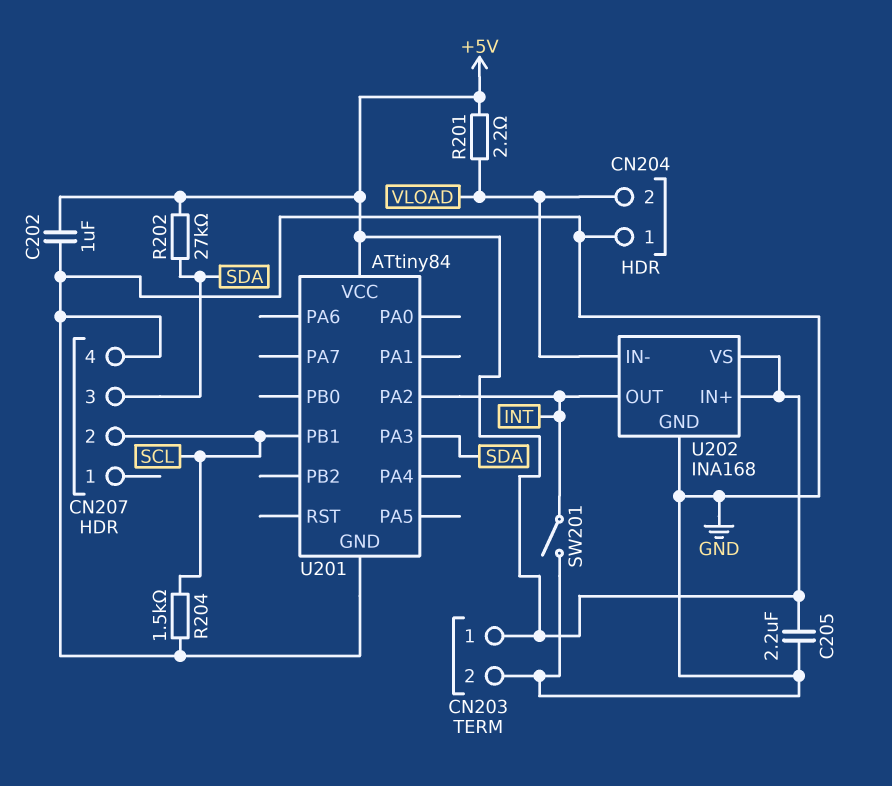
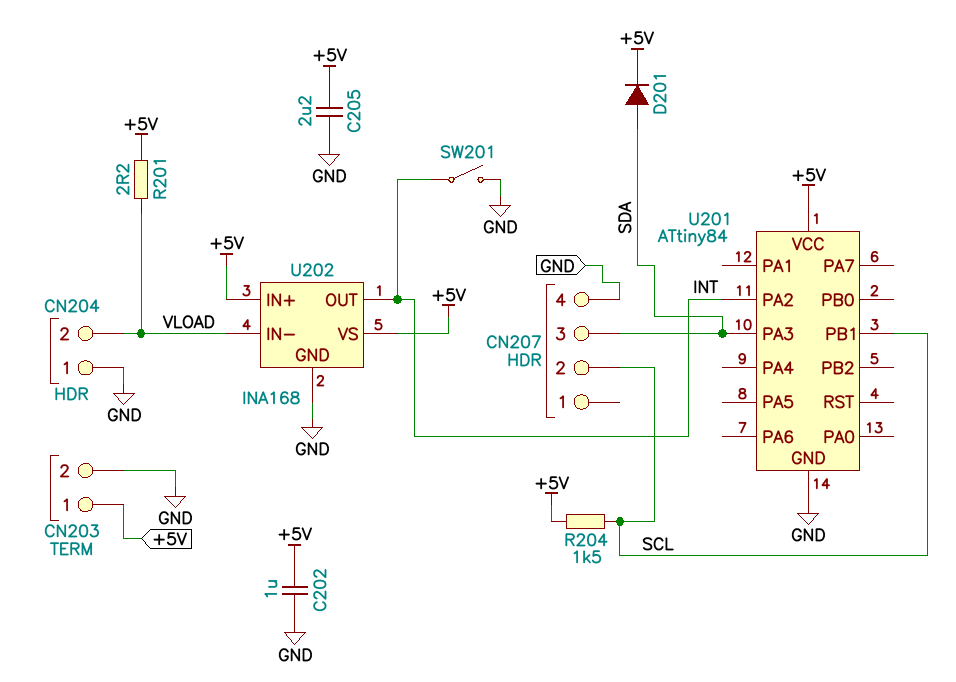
D201: none -> diode (A SDA, K +5V)
R202: 27k (+5V, SDA) -> none
R204: 1.5k (GND, SCL) -> 1.5k (+5V, SCL)

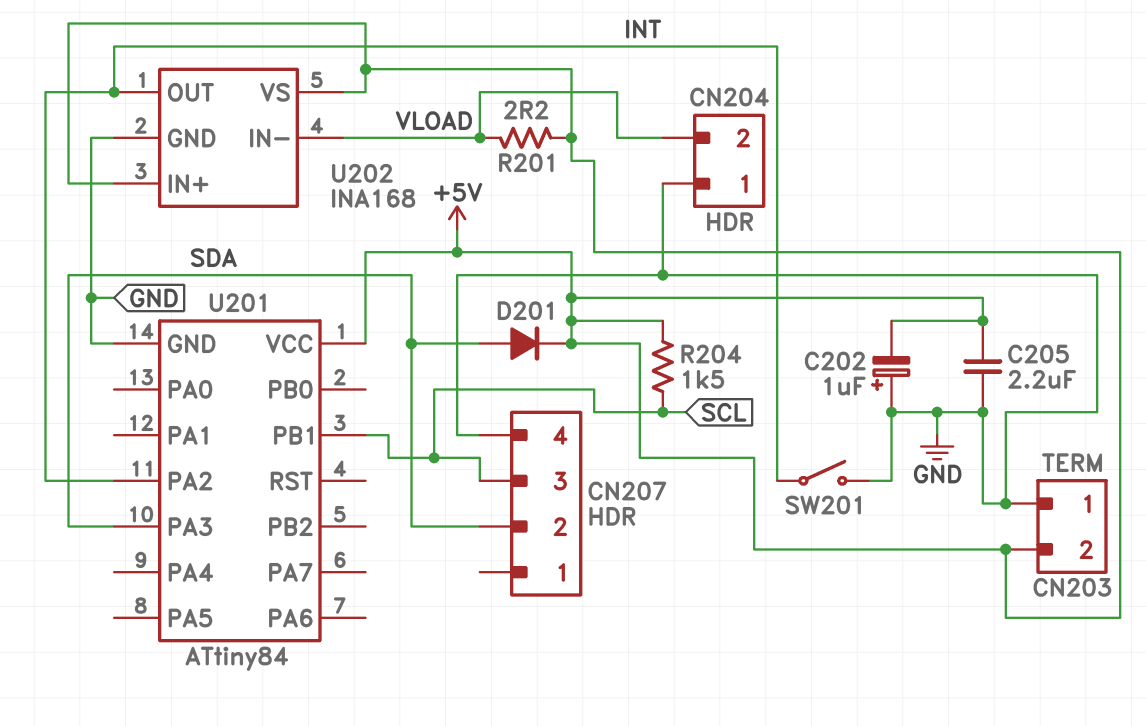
C202: 1uF (+5V, GND) -> 1uF (plus GND, minus +5V)
CN203 pin 1: +5V -> GND
CN203 pin 2: GND -> +5V
CN207 pin 2: SCL -> SDA
CN207 pin 3: SDA -> SCL

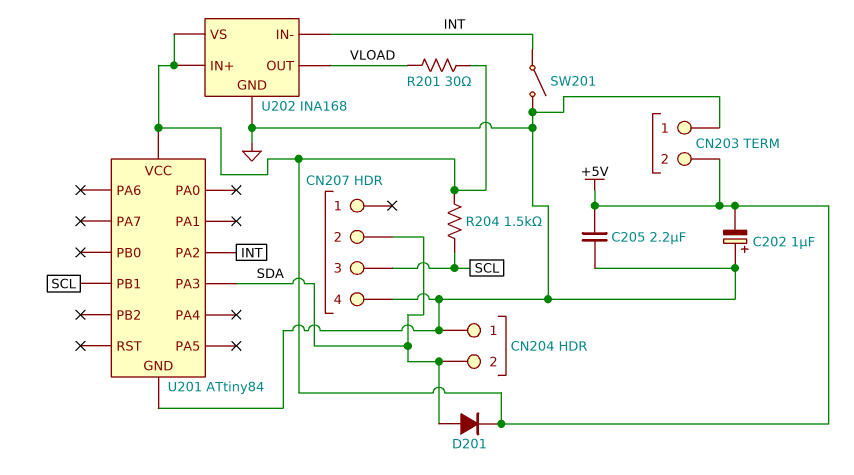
CN204 pin 2: VLOAD -> SDA
R201: 2.2 (+5V, VLOAD) -> 30 (+5V, VLOAD)
U202 pin IN-: VLOAD -> INT
U202 pin OUT: INT -> VLOAD

